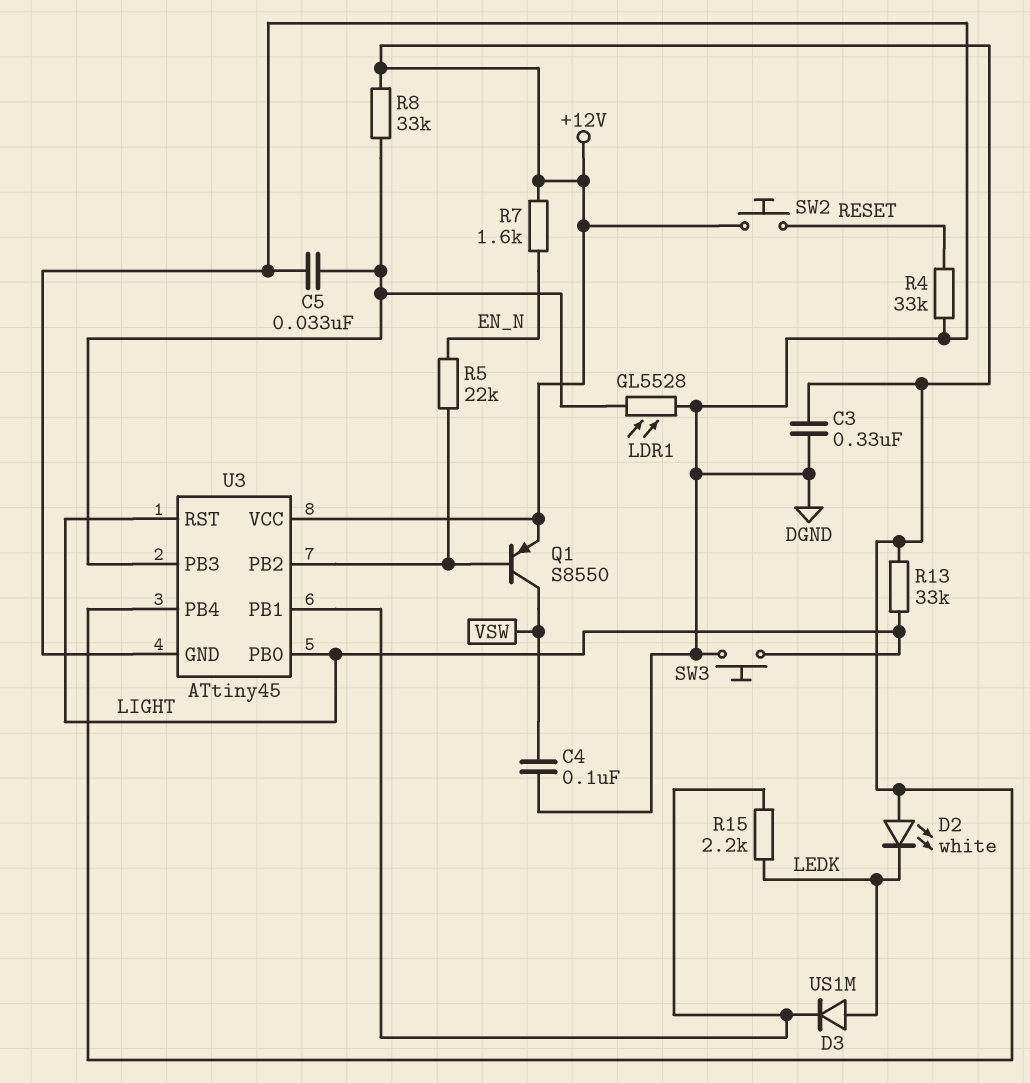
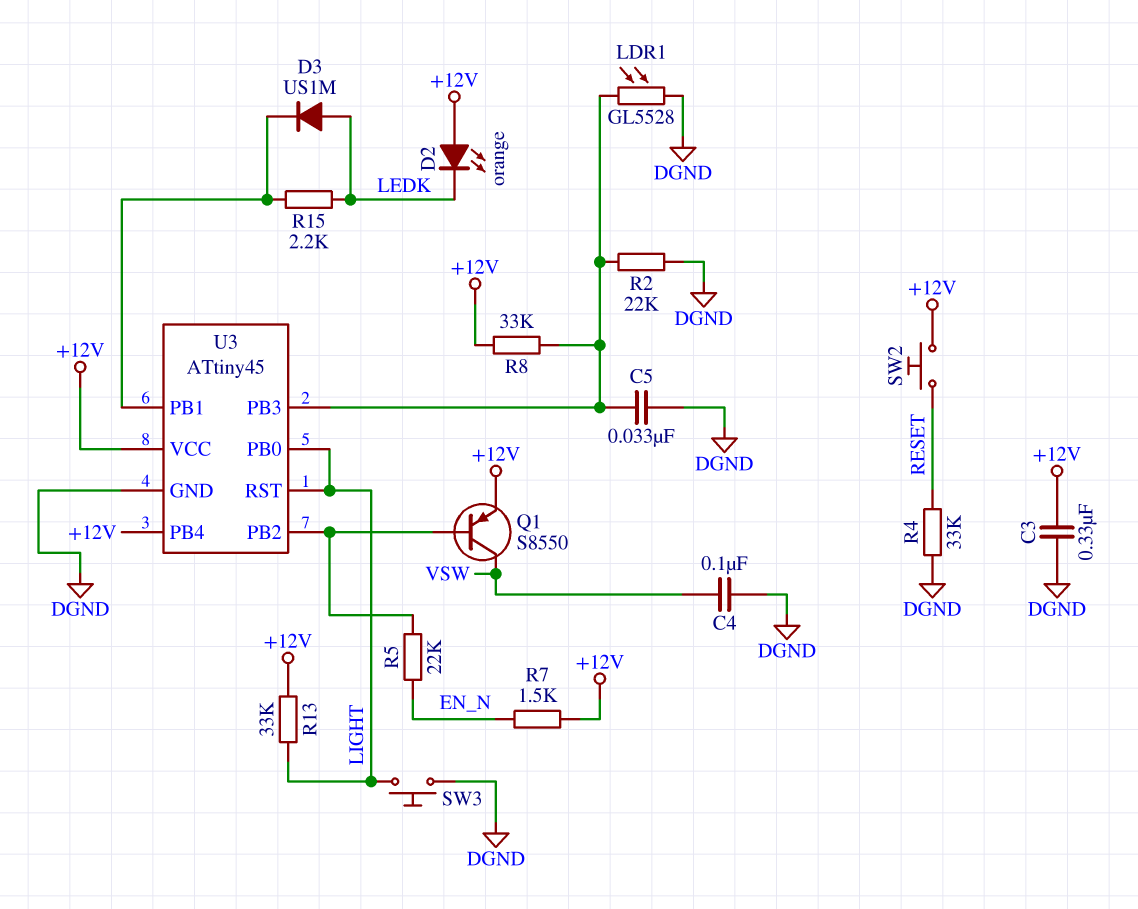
D2: LED white (A +12V, K LEDK) -> LED orange (A +12V, K LEDK)
R2: none -> 22k (DGND, U3/PB3)
R7: 1.6k (+12V, EN_N) -> 1.5k (+12V, EN_N)

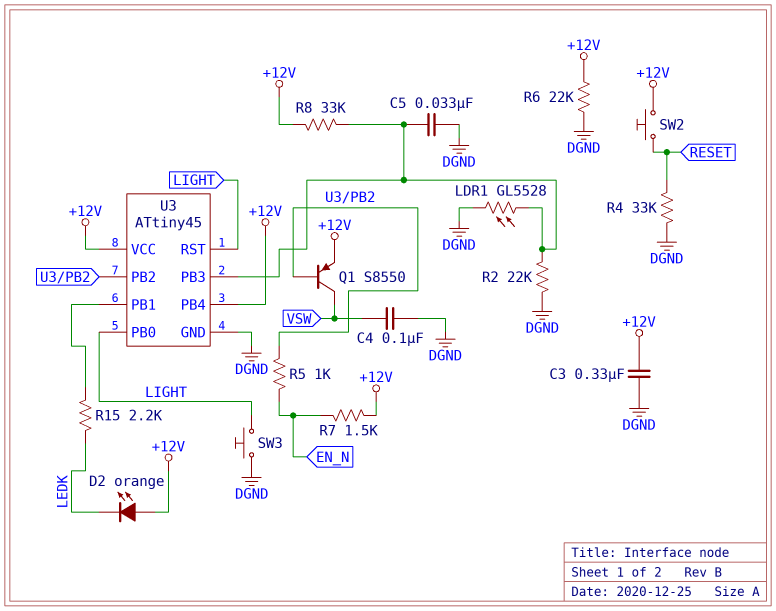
D3: diode US1M (A LEDK, K U3/PB1) -> none
R5: 22k (EN_N, U3/PB2) -> 1k (EN_N, U3/PB2)
R6: none -> 22k (+12V, DGND)
R13: 33k (+12V, LIGHT) -> none

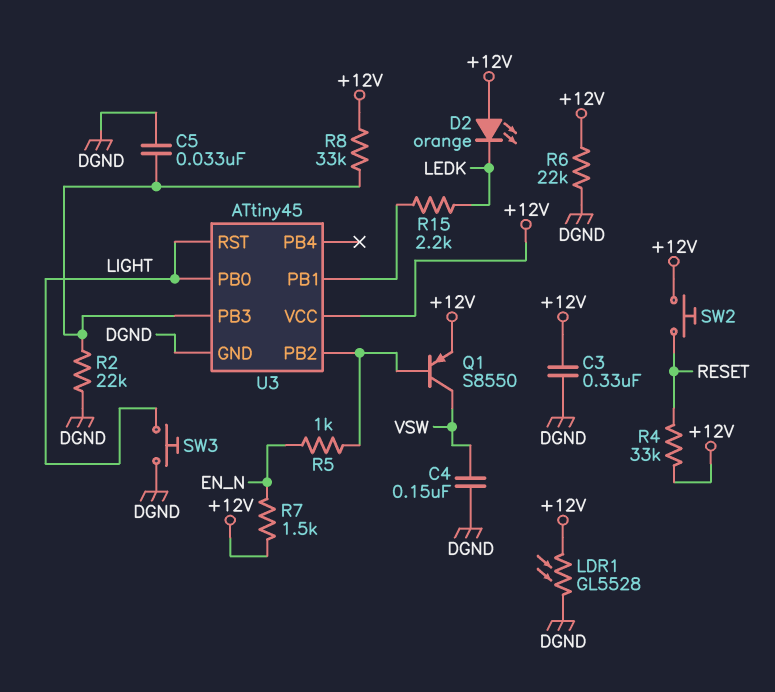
C4: 100nF (DGND, VSW) -> 150nF (DGND, VSW)
LDR1: GL5528 (DGND, U3/PB3) -> GL5528 (+12V, DGND)
R4: 33k (DGND, RESET) -> 33k (+12V, RESET)
U3 pin PB4: +12V -> none

